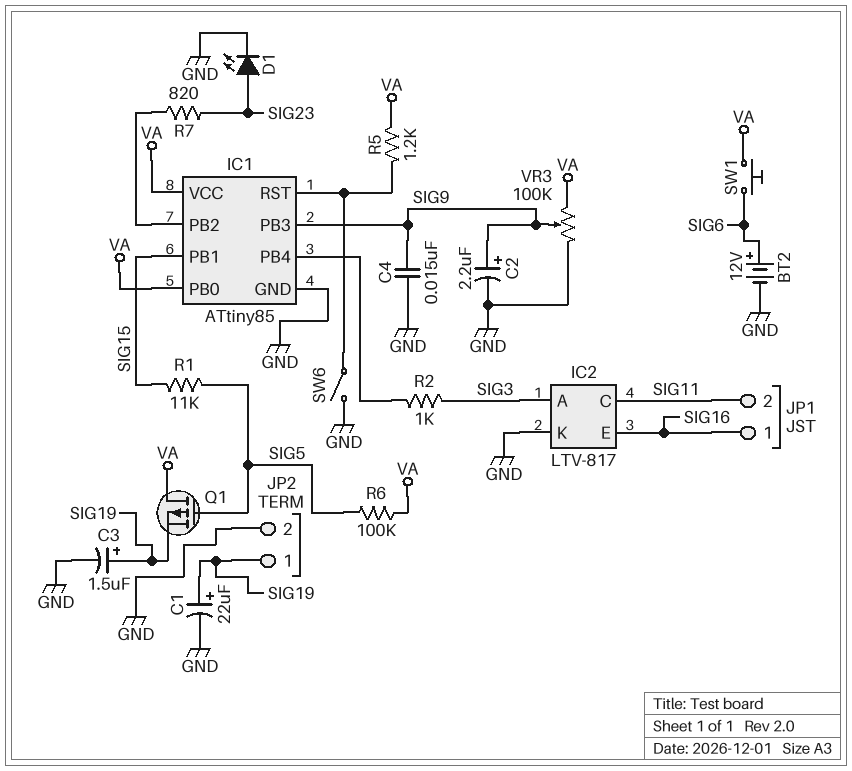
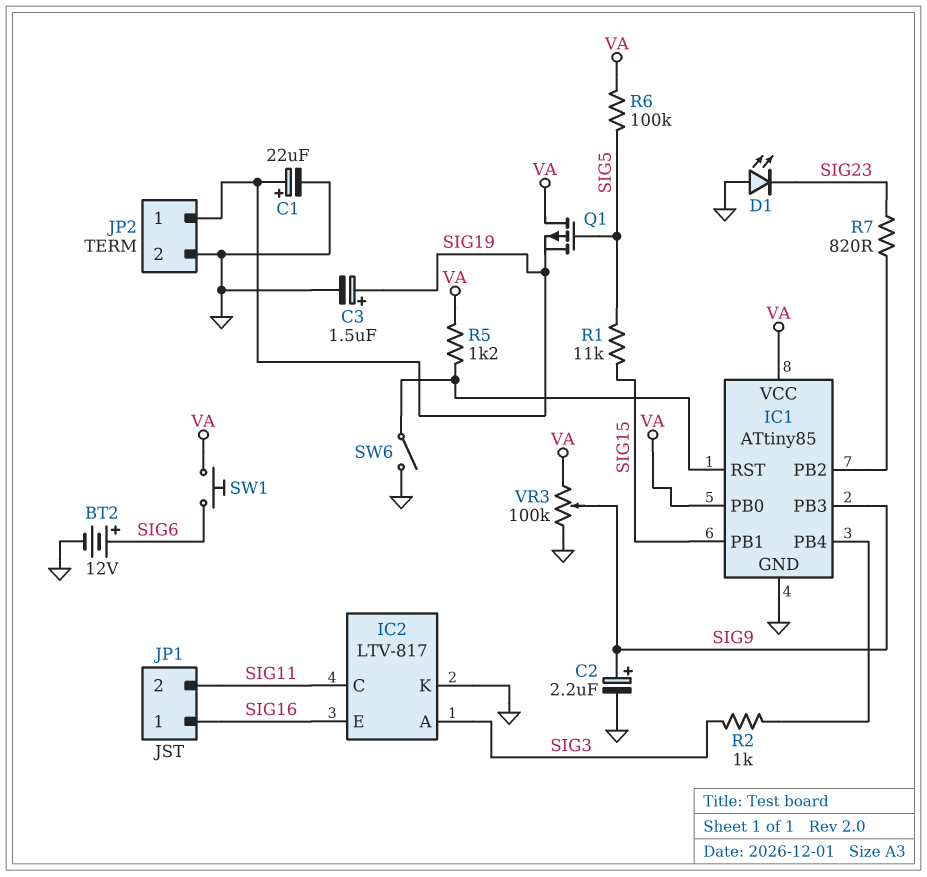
C4: 15nF (GND, SIG9) -> none
D1: LED (A SIG23, K GND) -> LED (A GND, K SIG23)

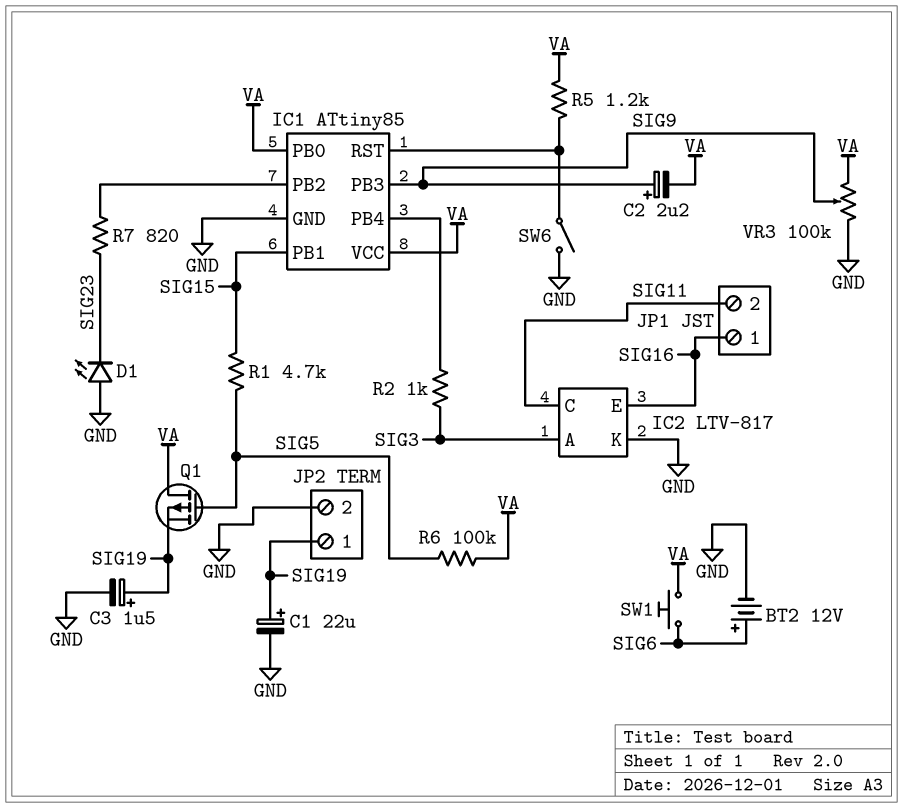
C2: 2.2uF (plus SIG9, minus GND) -> 2.2uF (plus SIG9, minus VA)
R1: 11k (SIG5, SIG15) -> 4.7k (SIG5, SIG15)

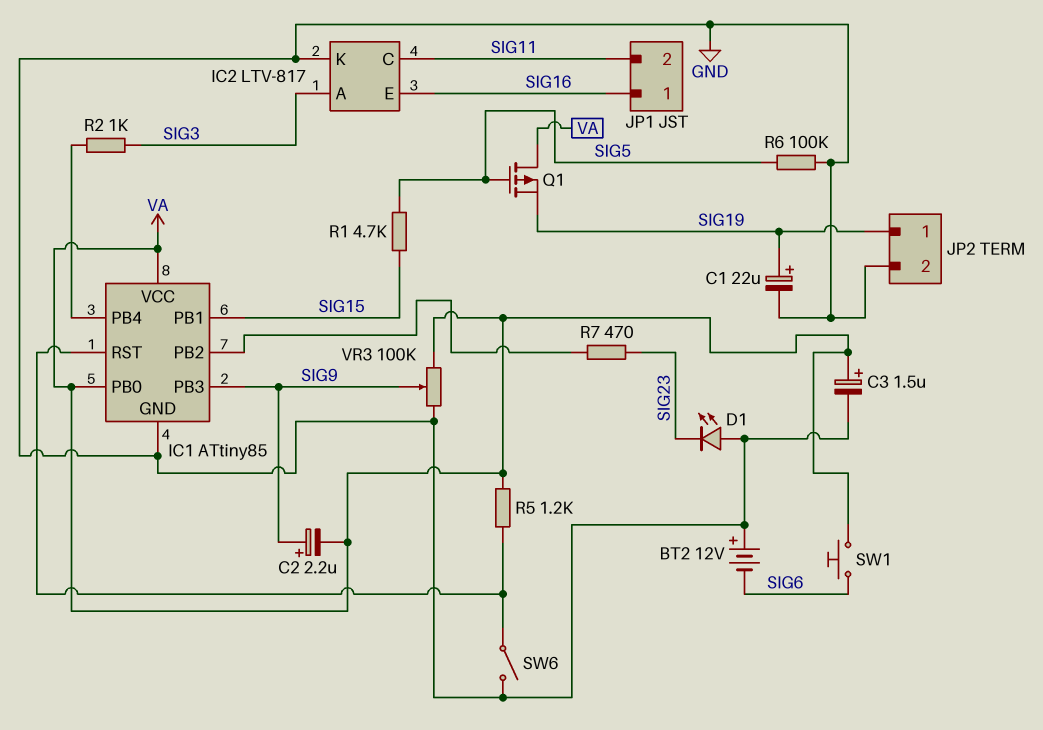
BT2: 12V (plus SIG6, minus GND) -> 12V (plus GND, minus SIG6)
C3: 1.5uF (plus SIG19, minus GND) -> 1.5uF (plus VA, minus GND)
R6: 100k (SIG5, VA) -> 100k (GND, SIG5)
R7: 820 (IC1/PB2, SIG23) -> 470 (IC1/PB2, SIG23)

